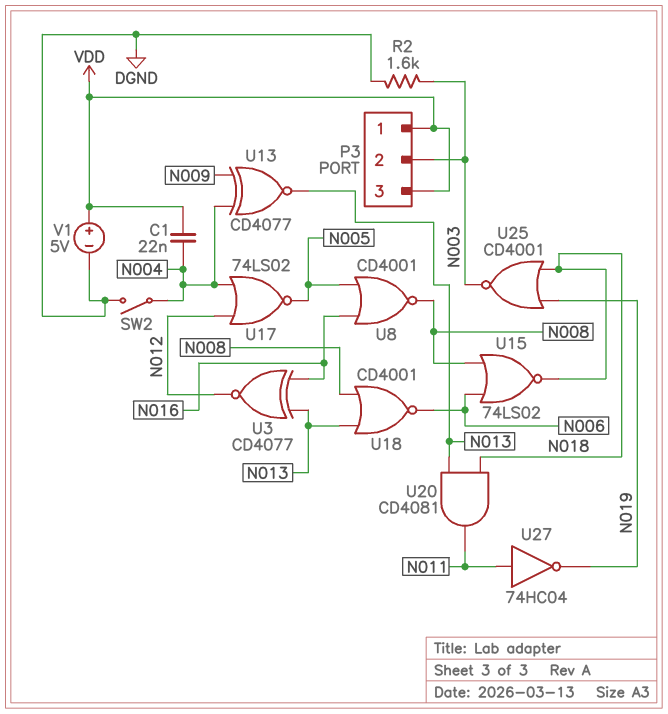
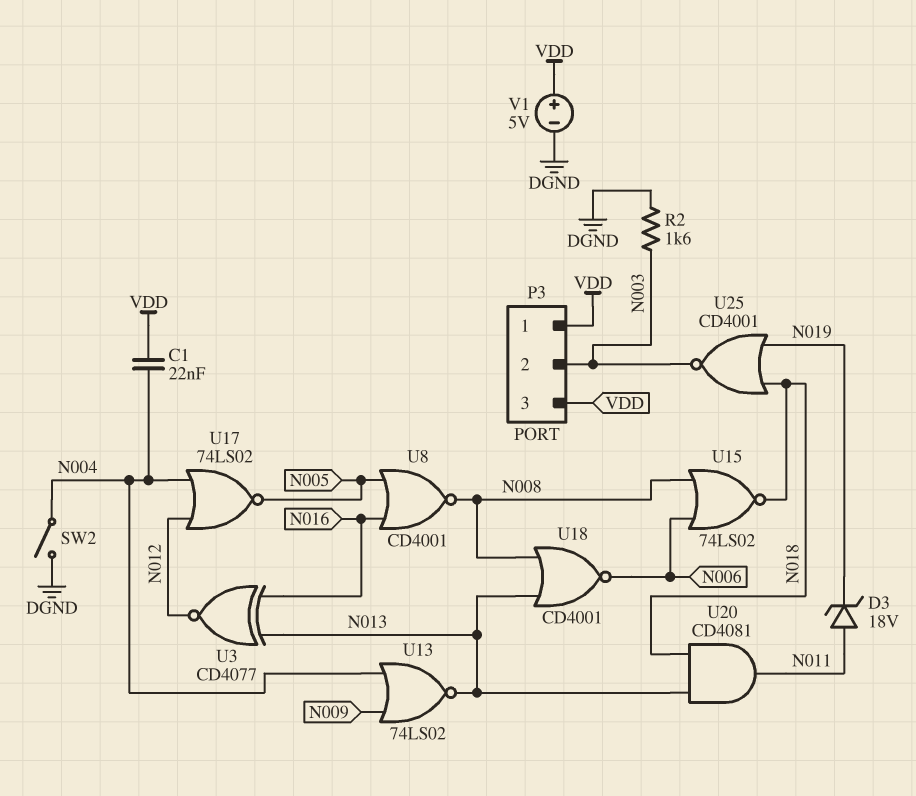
D3: none -> zener 18V (A N011, K N019)
U13: XNOR CD4077 (in N004, in N009, out N013) -> NOR 74LS02 (in N004, in N009, out N013)
U27: NOT 74HC04 (in N011, out N019) -> none

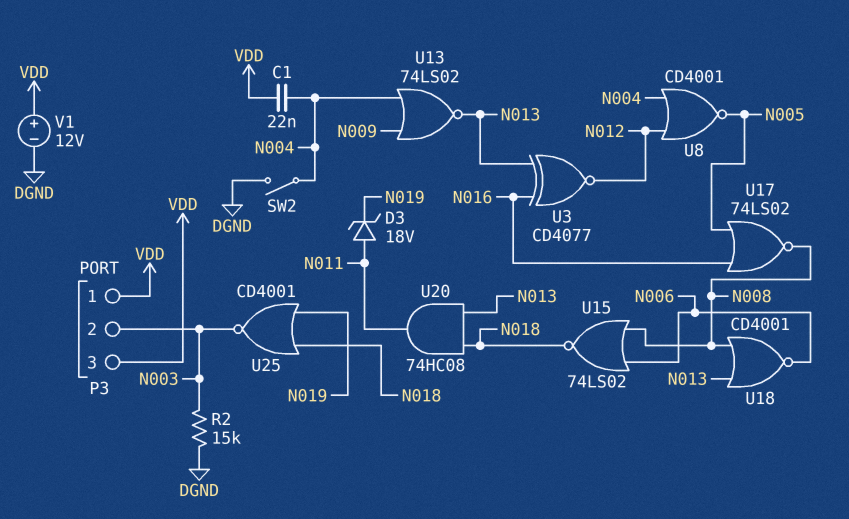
R2: 1.6k (DGND, N003) -> 15k (DGND, N003)
U8: NOR CD4001 (in N005, in N016, out N008) -> NOR CD4001 (in N004, in N012, out N005)
U17: NOR 74LS02 (in N004, in N012, out N005) -> NOR 74LS02 (in N005, in N016, out N008)
U20: AND CD4081 (in N013, in N018, out N011) -> AND 74HC08 (in N013, in N018, out N011)
V1: 5V (plus VDD, minus DGND) -> 12V (plus VDD, minus DGND)

